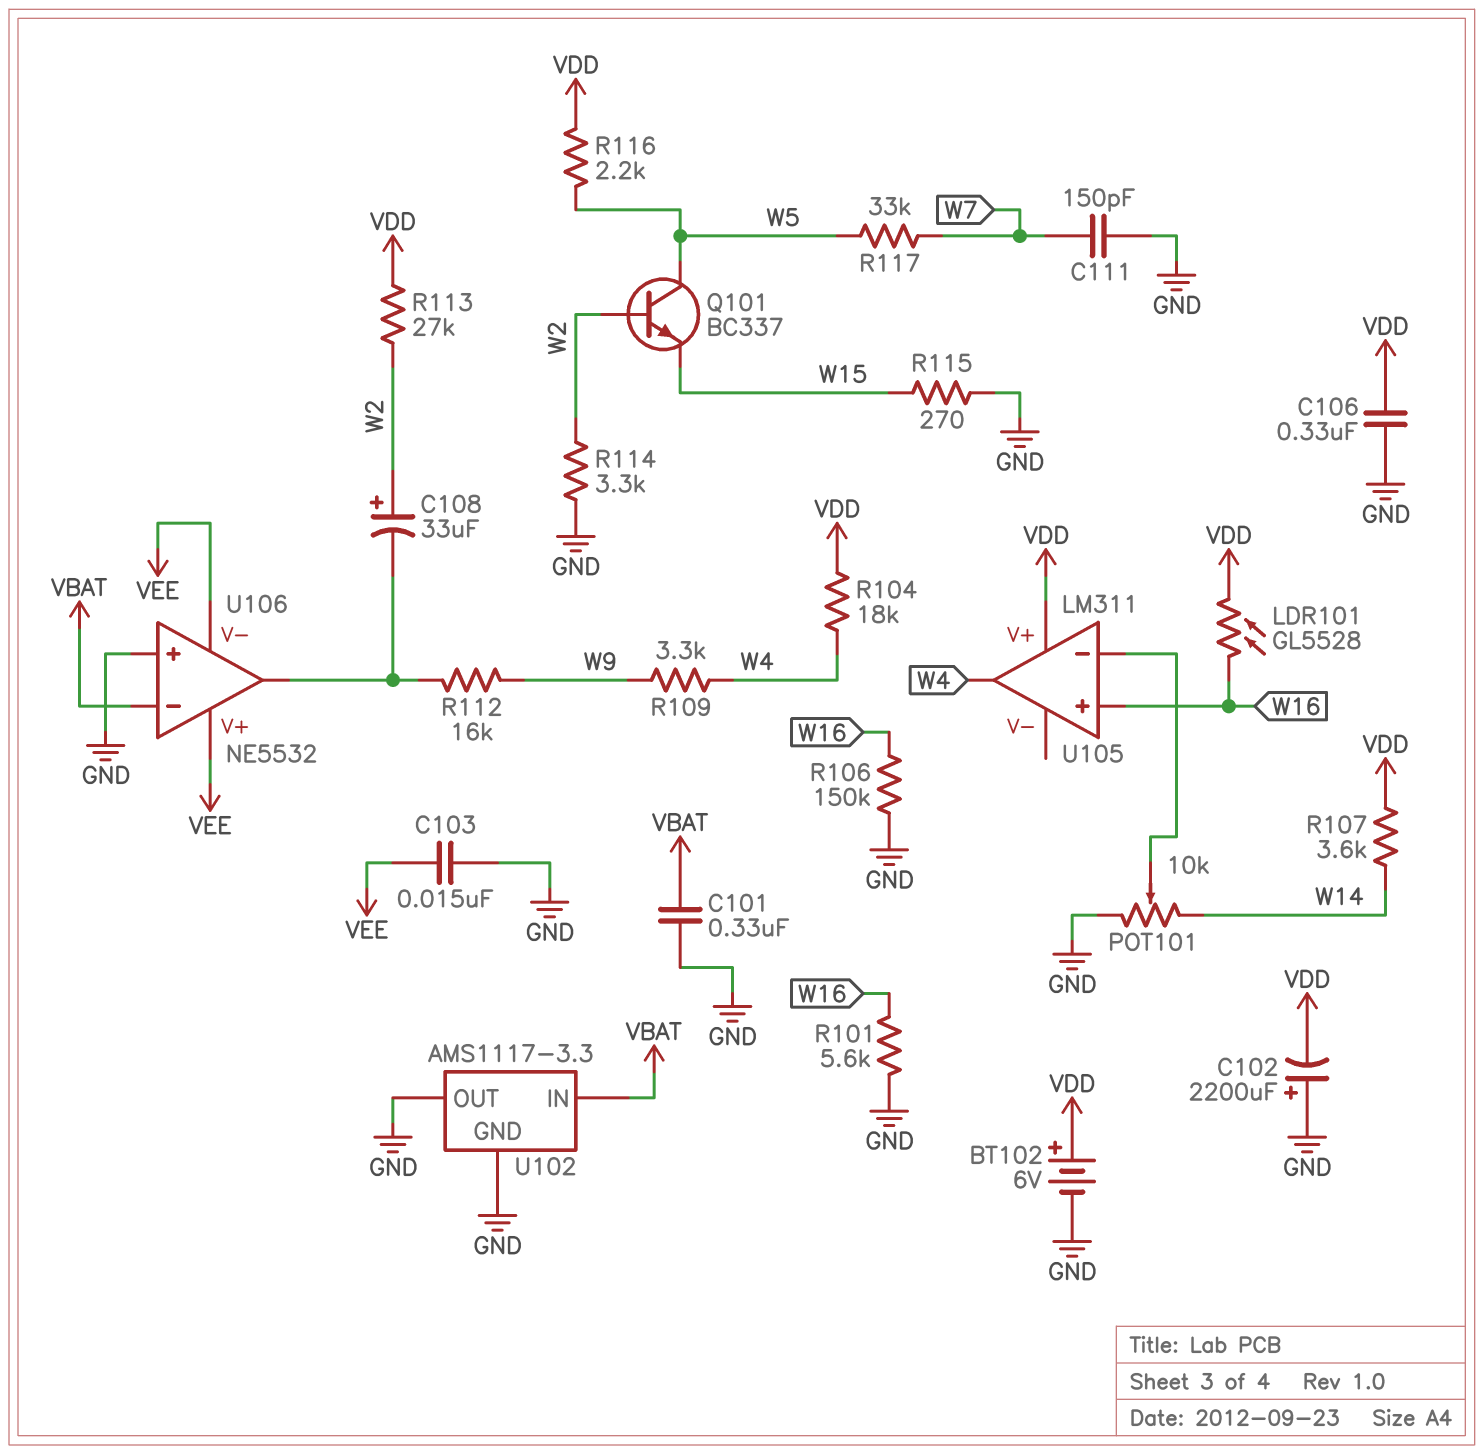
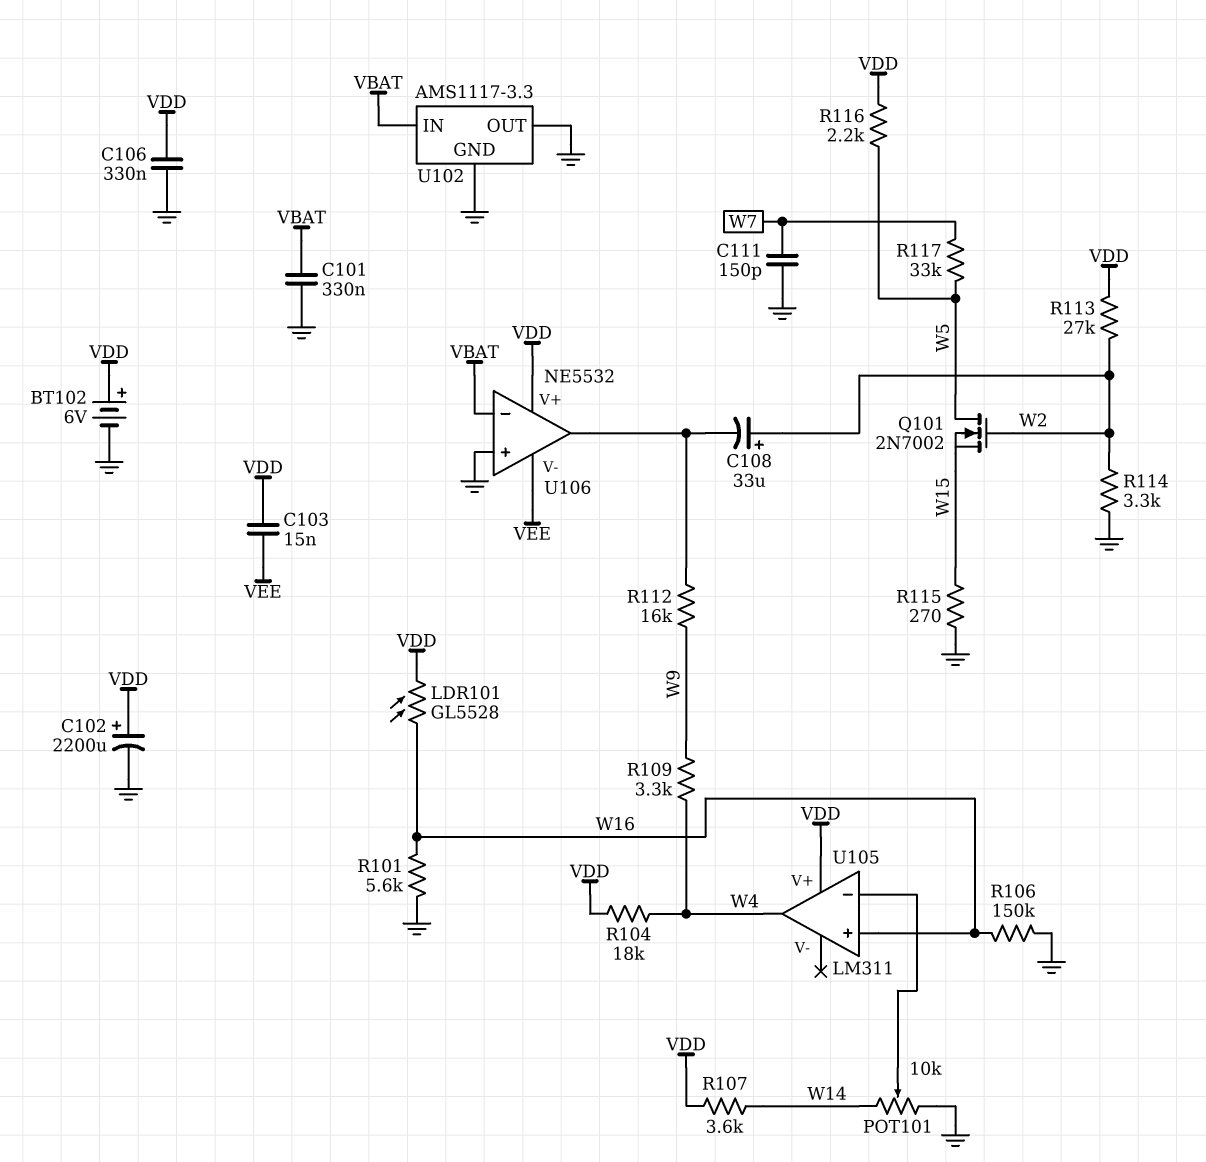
C102: 2200uF (plus GND, minus VDD) -> 2200uF (plus VDD, minus GND)
C103: 15nF (GND, VEE) -> 15nF (VDD, VEE)
Q101: NPN BC337 (B W2, C W5, E W15) -> NMOS 2N7002 (G W2, D W5, S W15)
U106 pin V+: VEE -> VDD

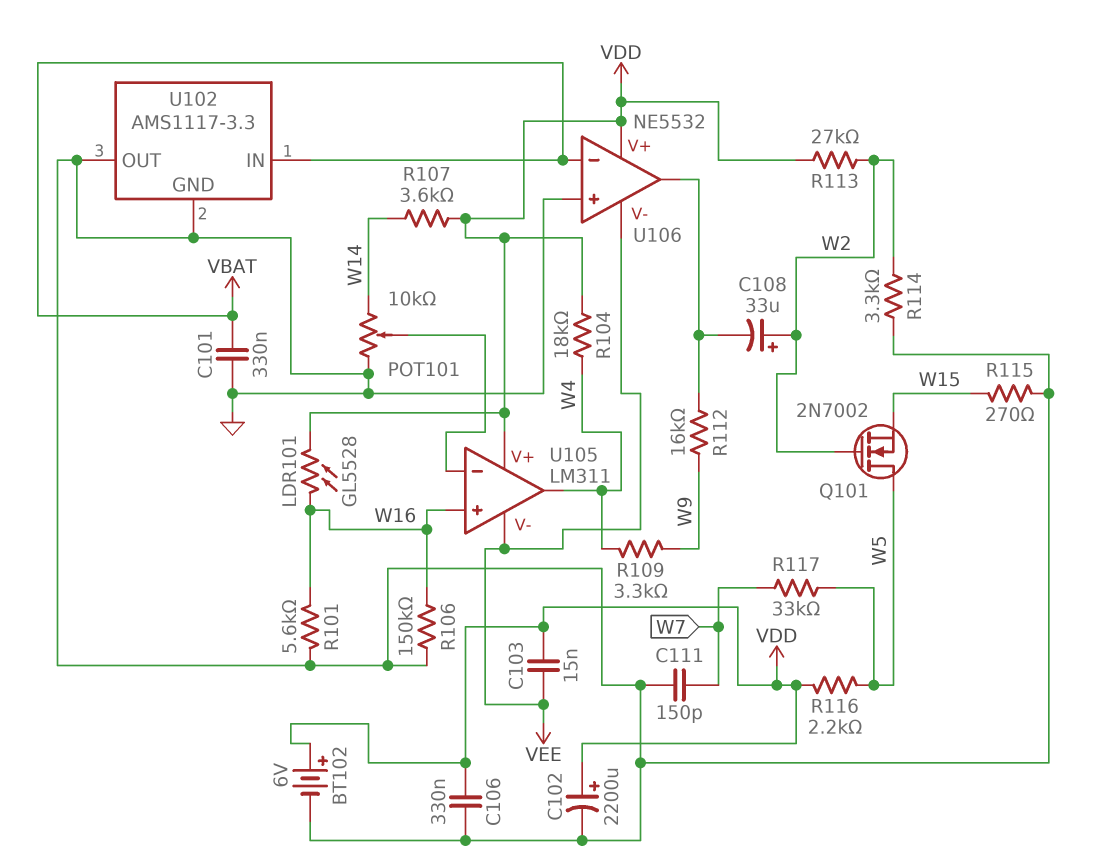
U105 pin V-: none -> VEE

